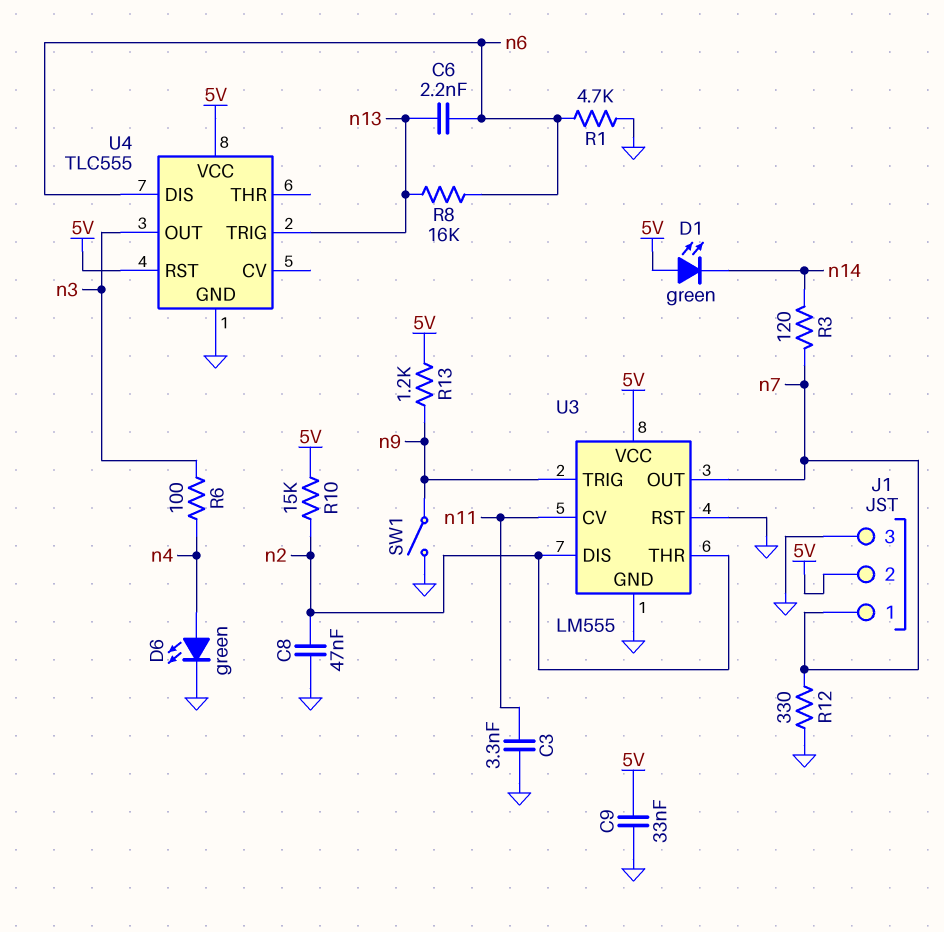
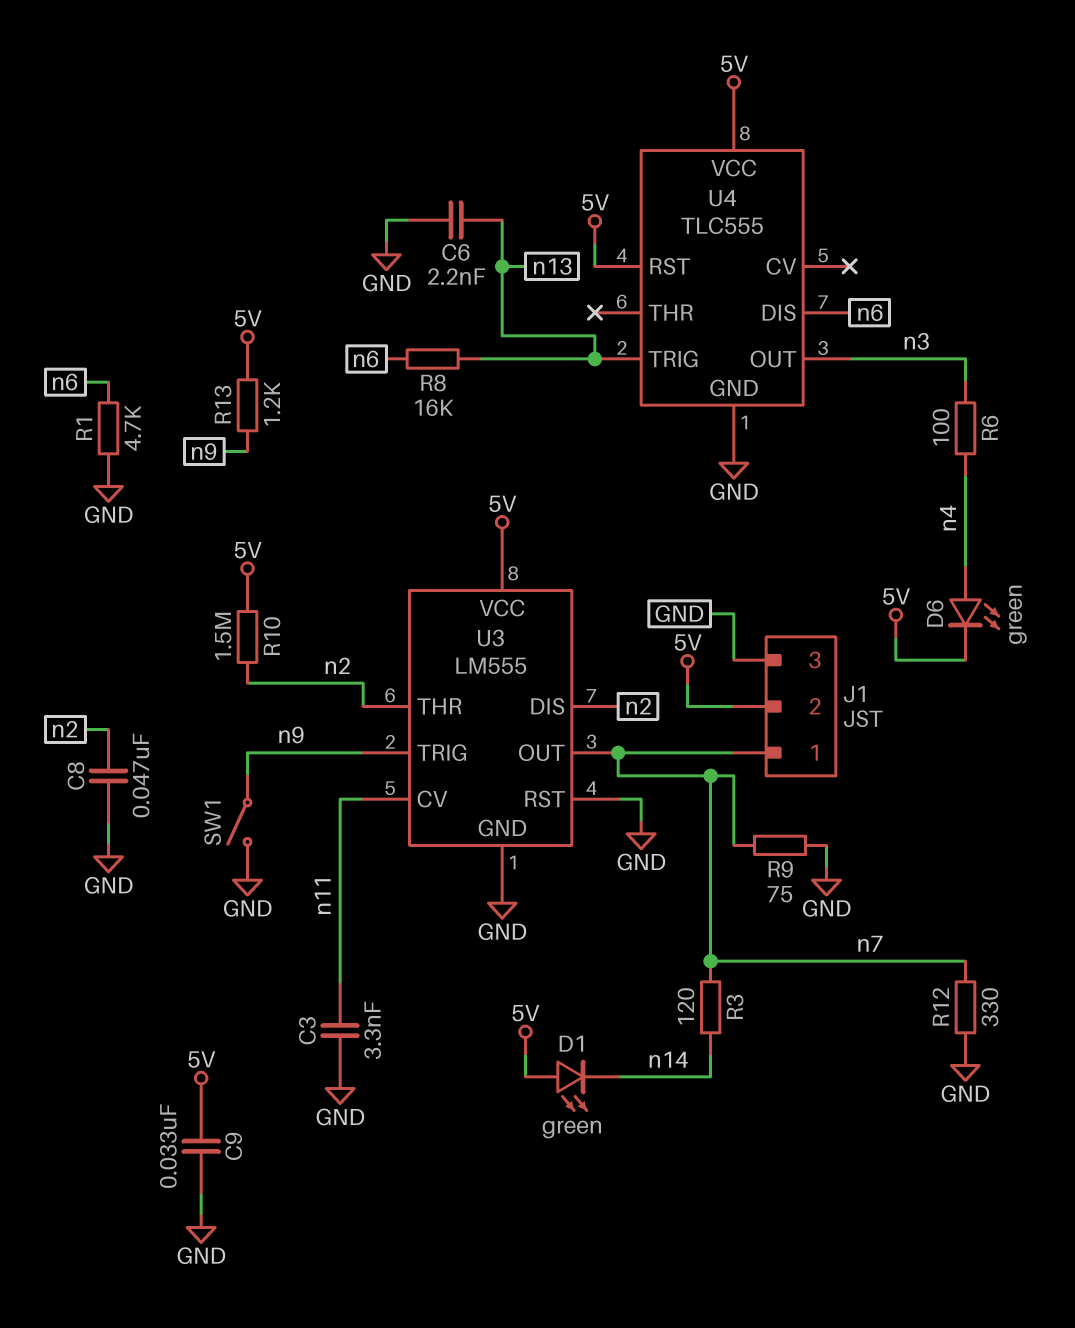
C6: 2.2nF (n6, n13) -> 2.2nF (GND, n13)
D6: LED green (A n4, K GND) -> LED green (A n4, K 5V)
R9: none -> 75 (GND, n7)
R10: 15k (5V, n2) -> 1.5M (5V, n2)

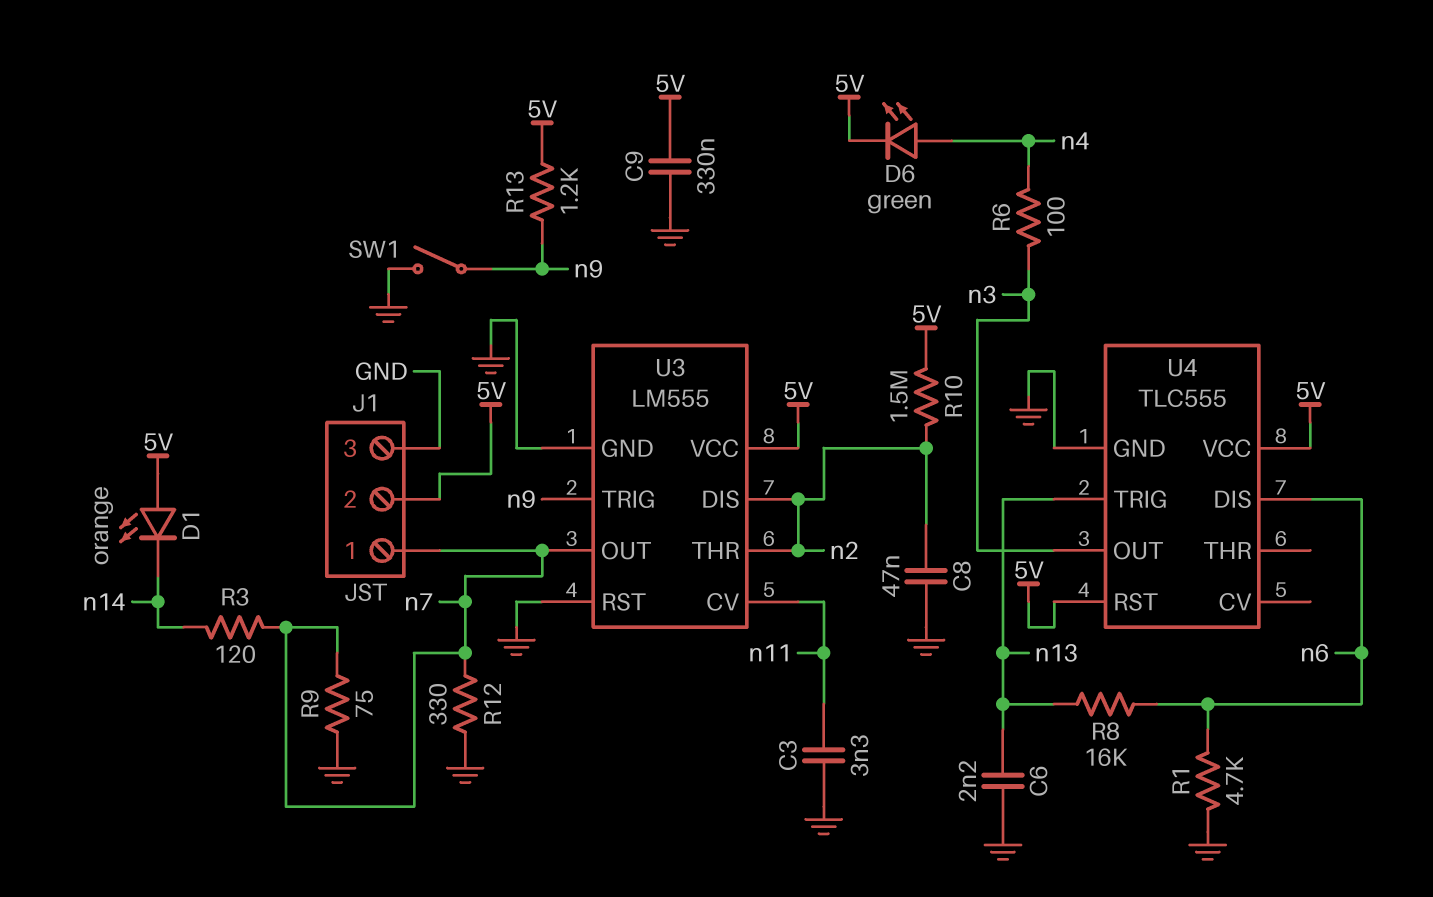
C9: 33nF (5V, GND) -> 330nF (5V, GND)
D1: LED green (A 5V, K n14) -> LED orange (A 5V, K n14)

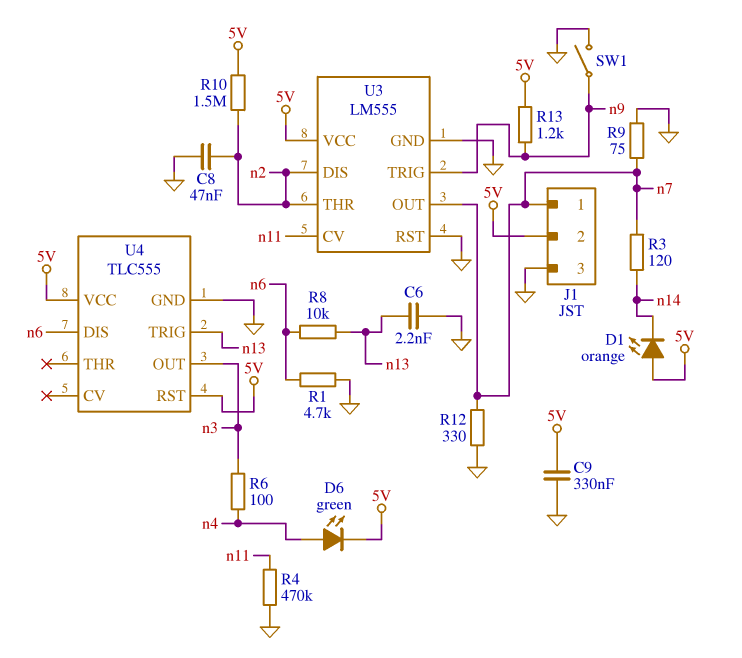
C3: 3.3nF (GND, n11) -> none
R4: none -> 470k (GND, n11)
R8: 16k (n6, n13) -> 10k (n6, n13)

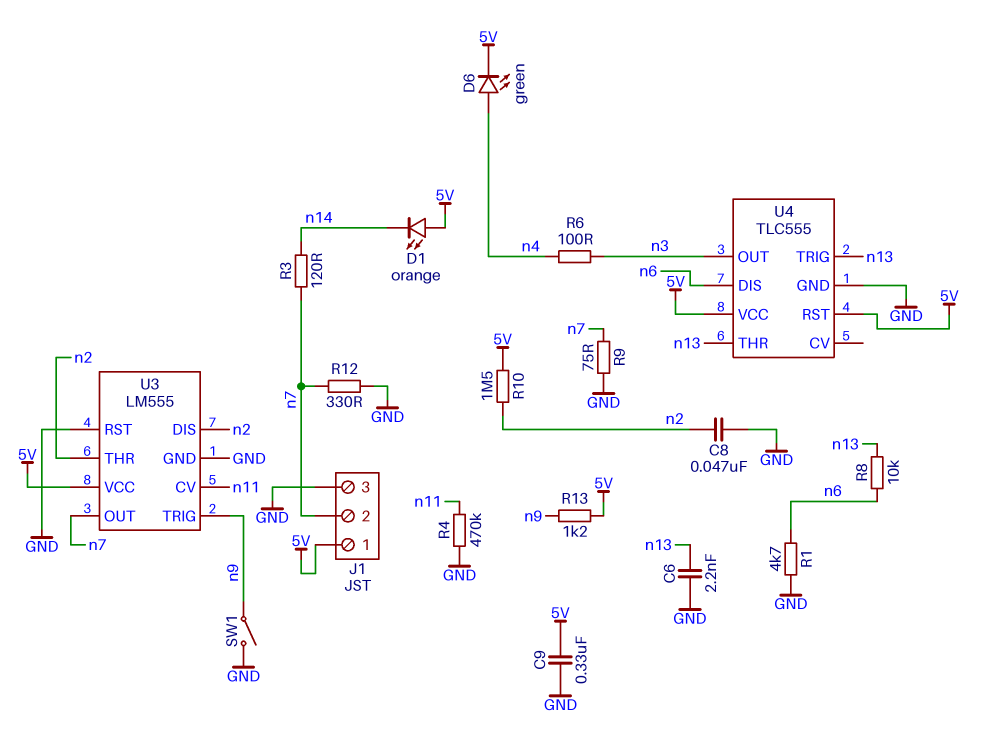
J1 pin 1: n7 -> 5V
J1 pin 2: 5V -> n7
U4 pin THR: none -> n13

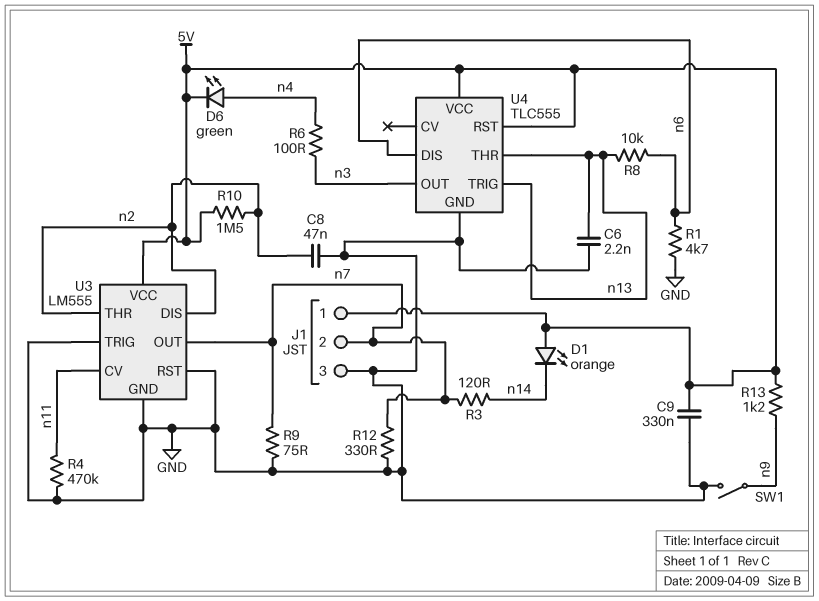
U3 pin TRIG: n9 -> GND

